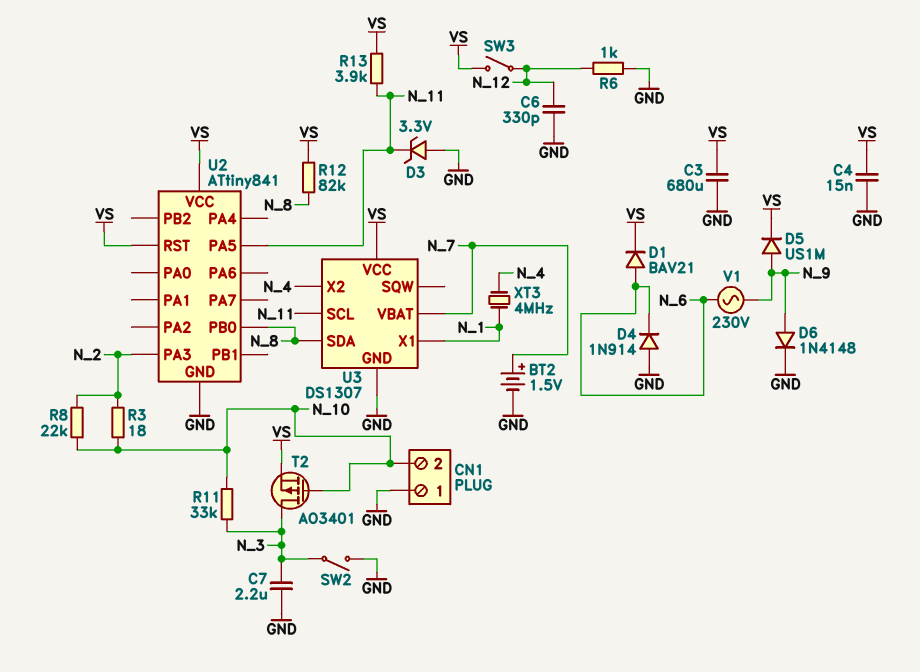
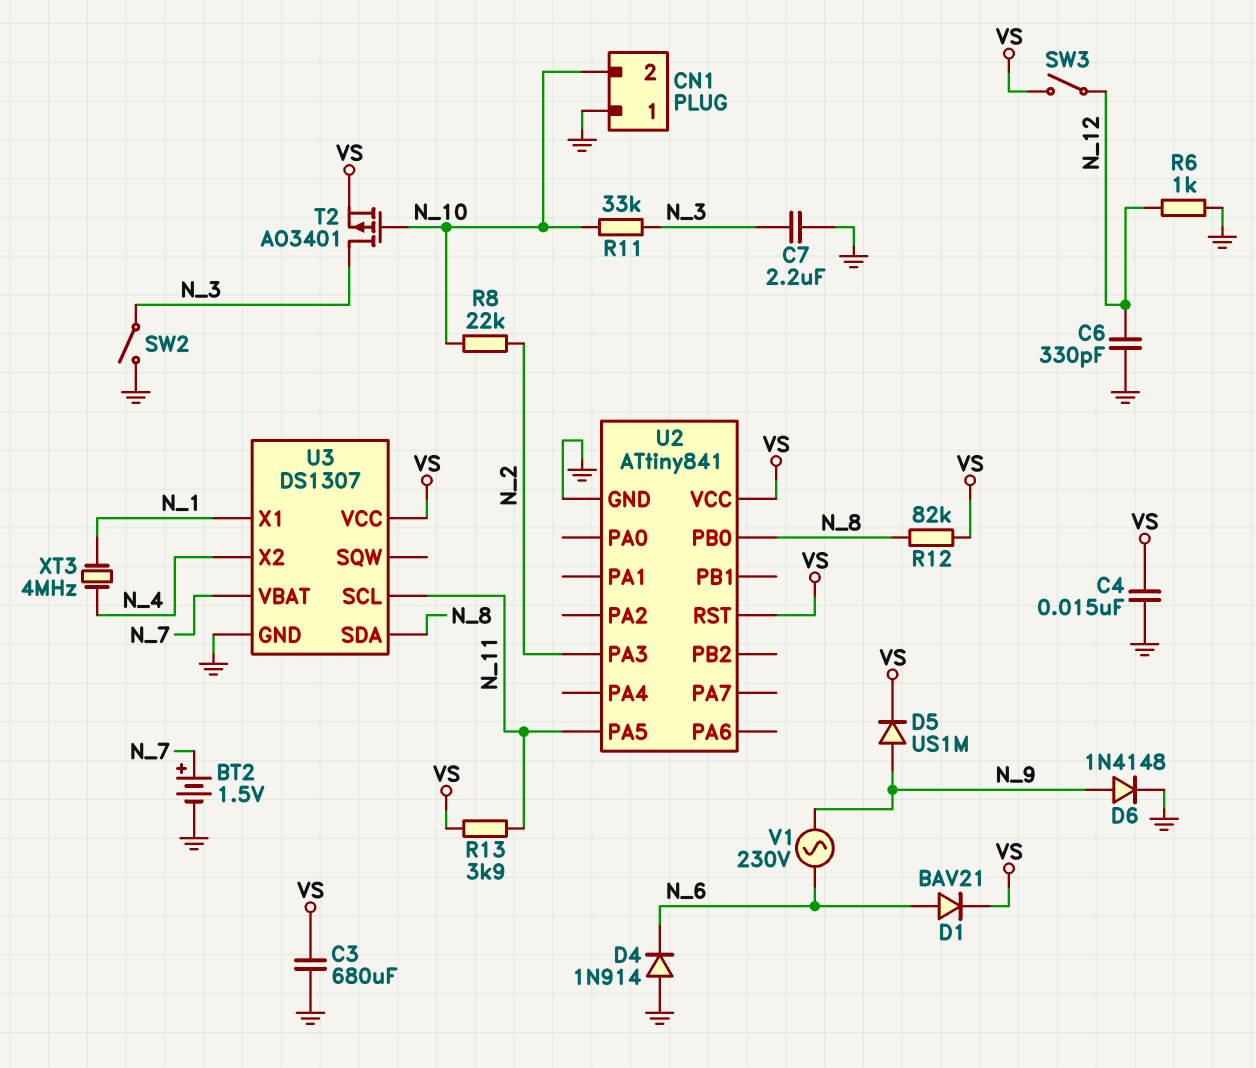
D3: zener 3.3V (A GND, K N_11) -> none
R3: 18 (N_2, N_10) -> none

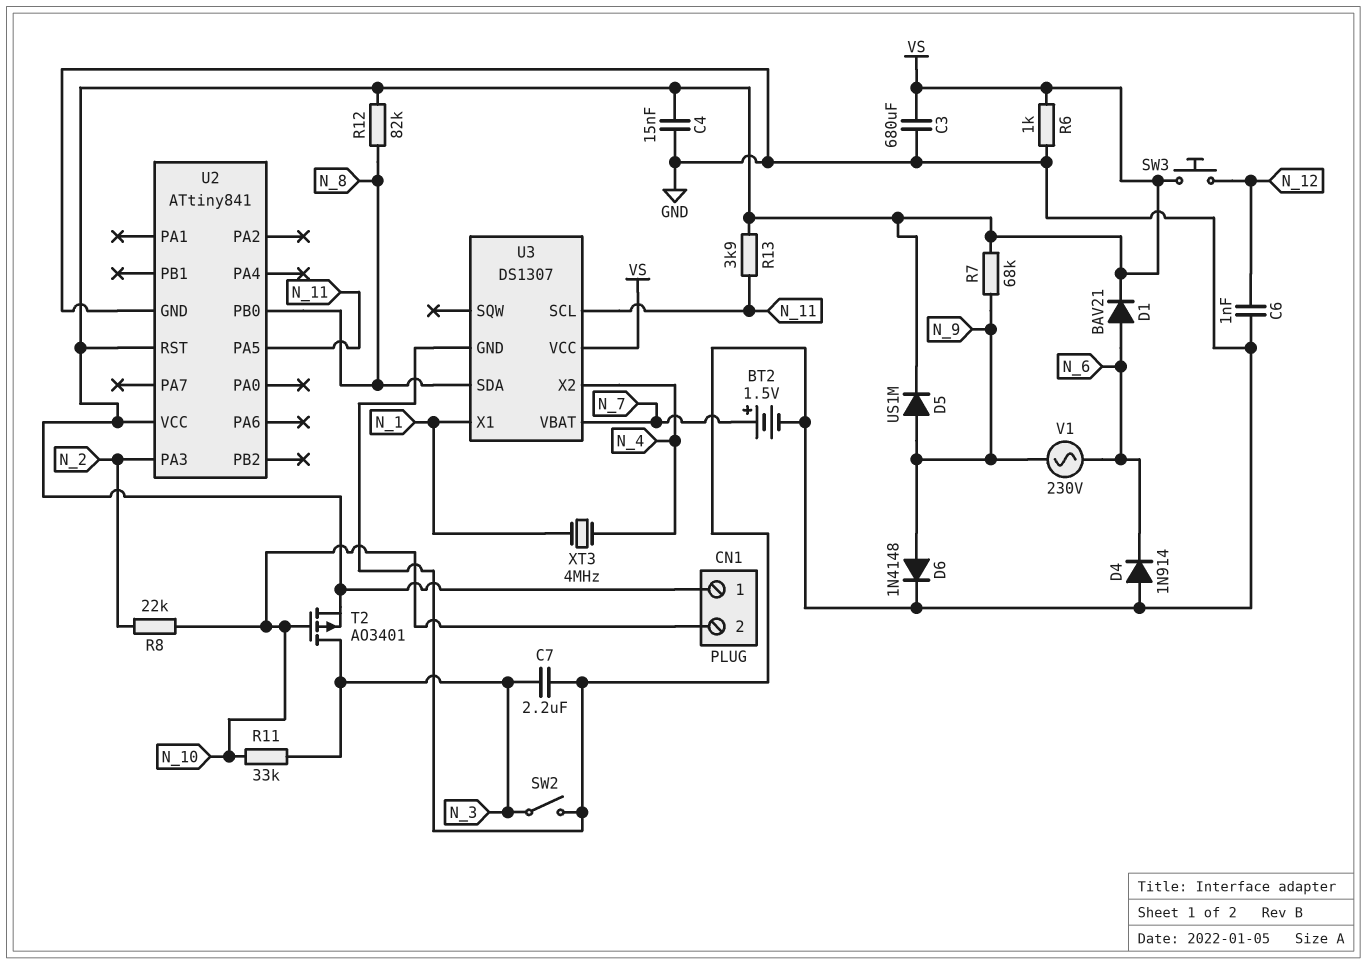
C6: 330pF (GND, N_12) -> 1nF (GND, N_12)
CN1 pin 1: GND -> VS
R6: 1k (GND, N_12) -> 1k (GND, VS)
R7: none -> 68k (N_9, VS)
SW3: switch (N_12, VS) -> button (N_12, VS)

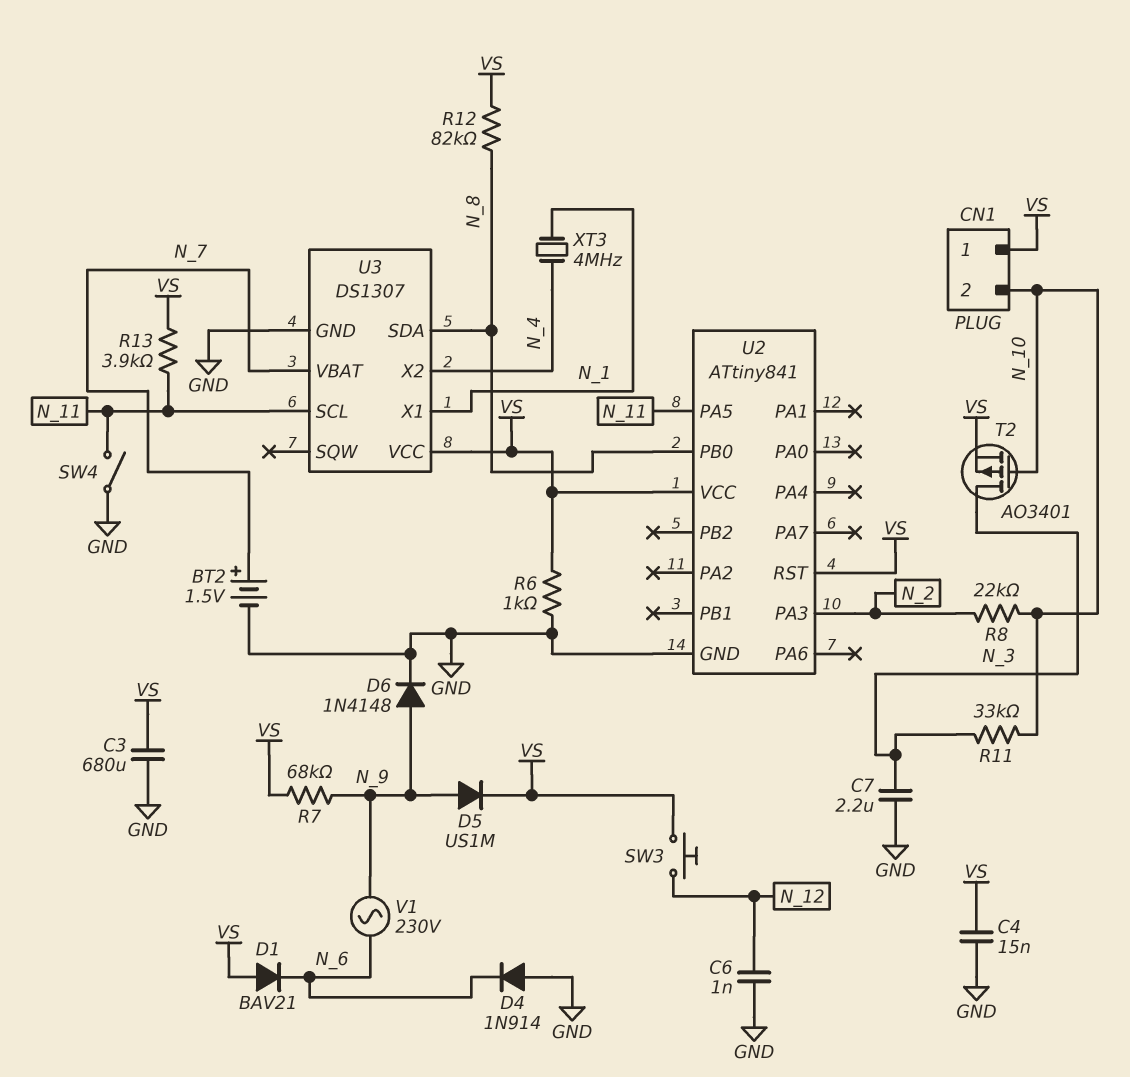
D1: diode BAV21 (A N_6, K VS) -> diode BAV21 (A VS, K N_6)
SW2: switch (GND, N_3) -> none
SW4: none -> switch (GND, N_11)

